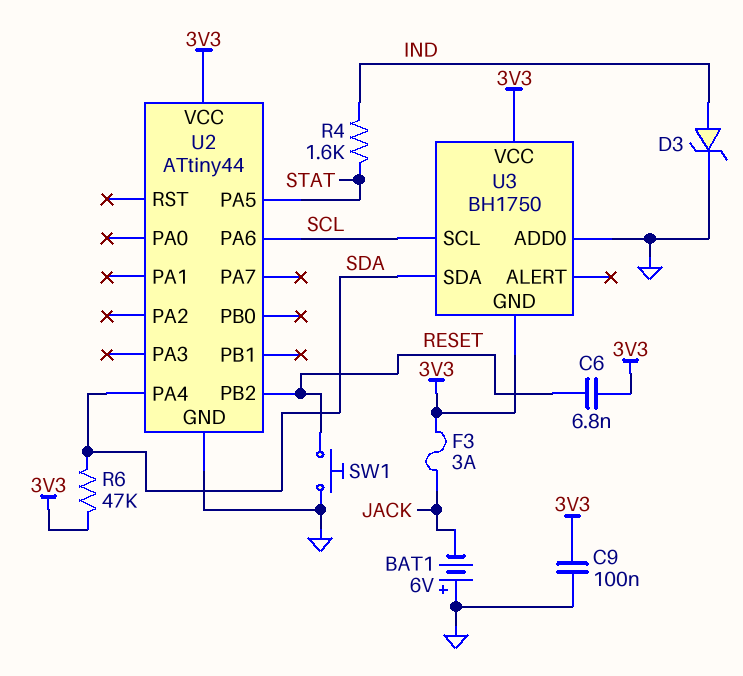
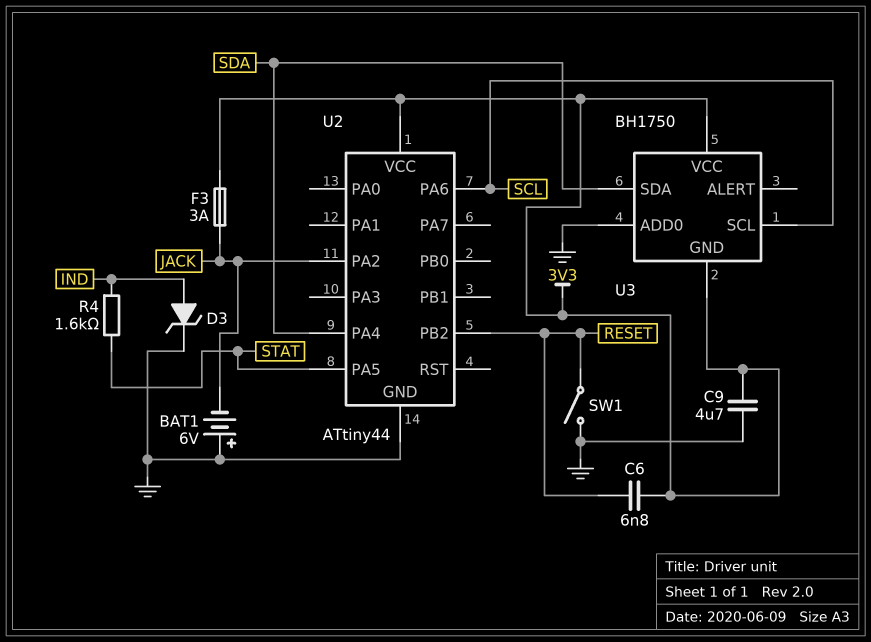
C9: 100nF (3V3, GND) -> 4.7uF (3V3, GND)
R6: 47k (3V3, SDA) -> none
SW1: button (GND, RESET) -> switch (GND, RESET)
U2 pin PA2: none -> JACK

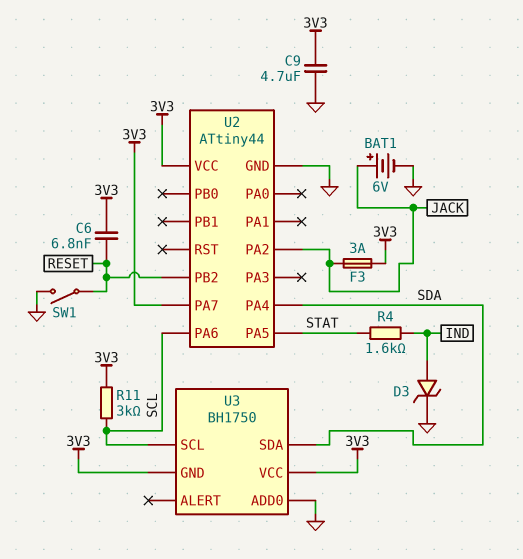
BAT1: 6V (plus GND, minus JACK) -> 6V (plus JACK, minus GND)
R11: none -> 3k (3V3, SCL)
U2 pin PA7: none -> 3V3

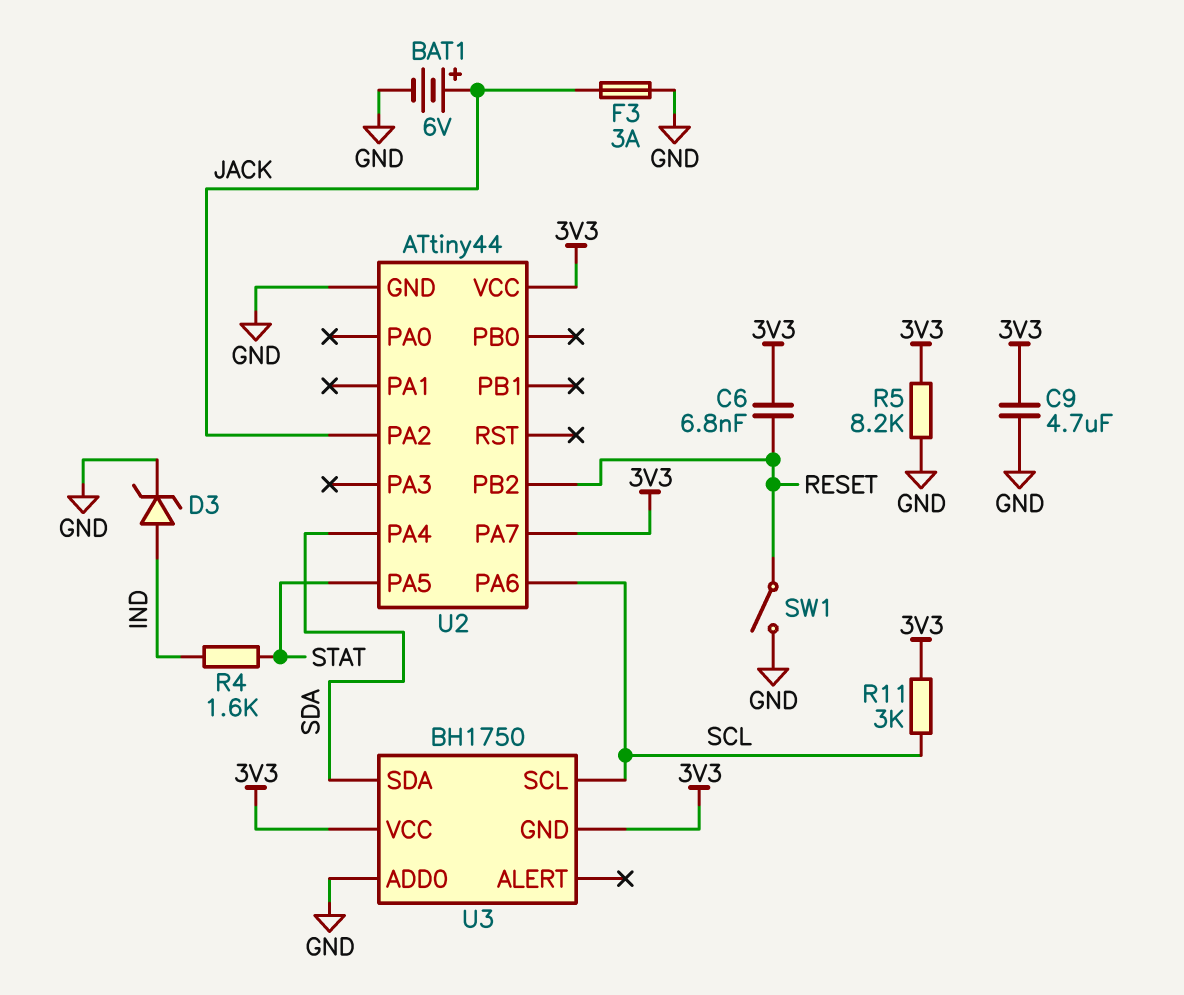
F3: 3A (3V3, JACK) -> 3A (GND, JACK)
R5: none -> 8.2k (3V3, GND)

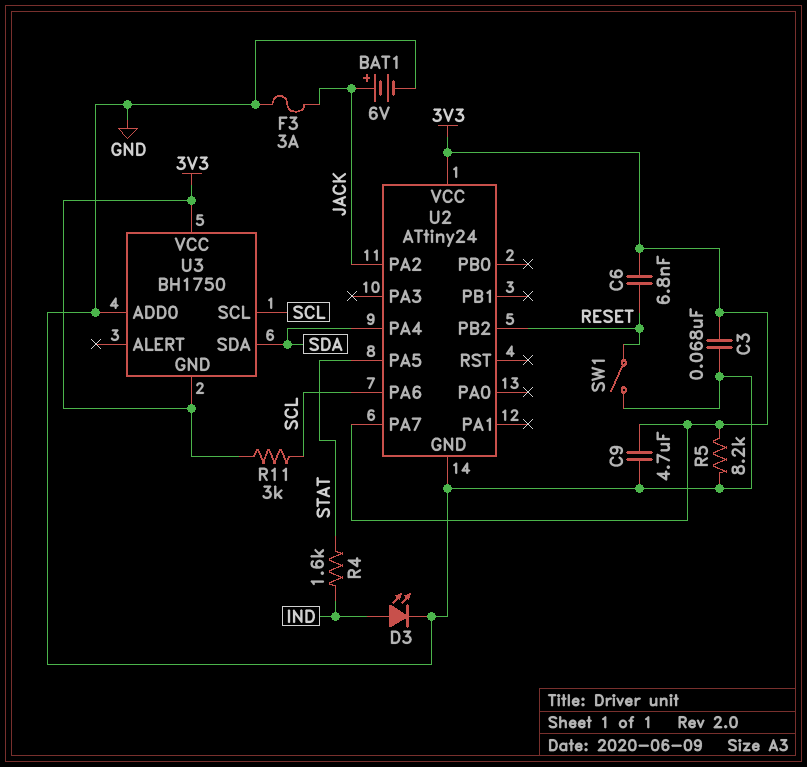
C3: none -> 68nF (3V3, GND)
D3: zener (A IND, K GND) -> LED (A IND, K GND)
U2: ATtiny44 -> ATtiny24

